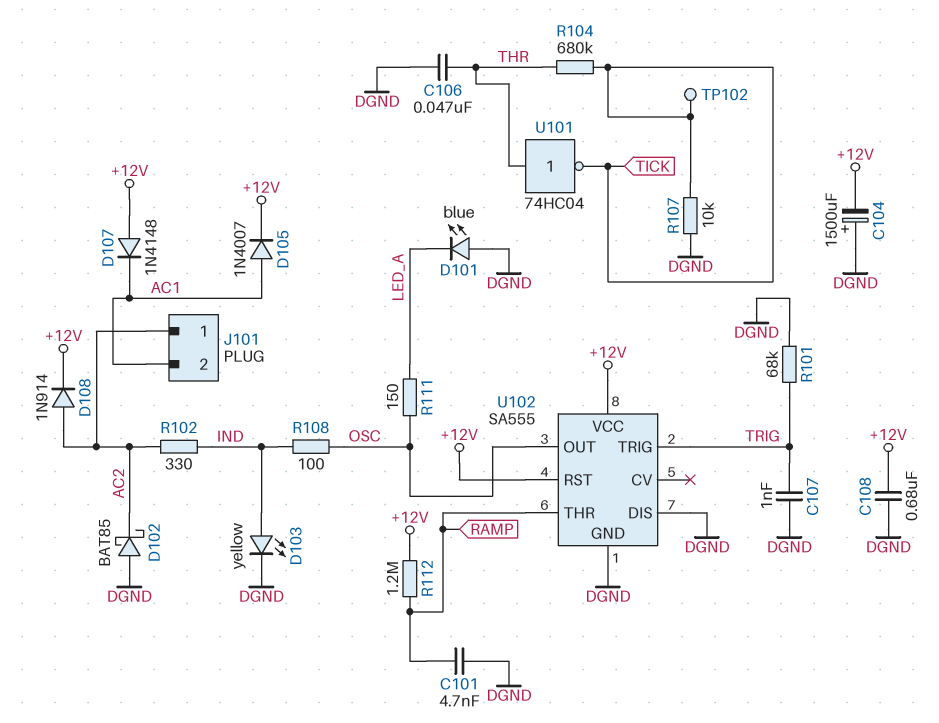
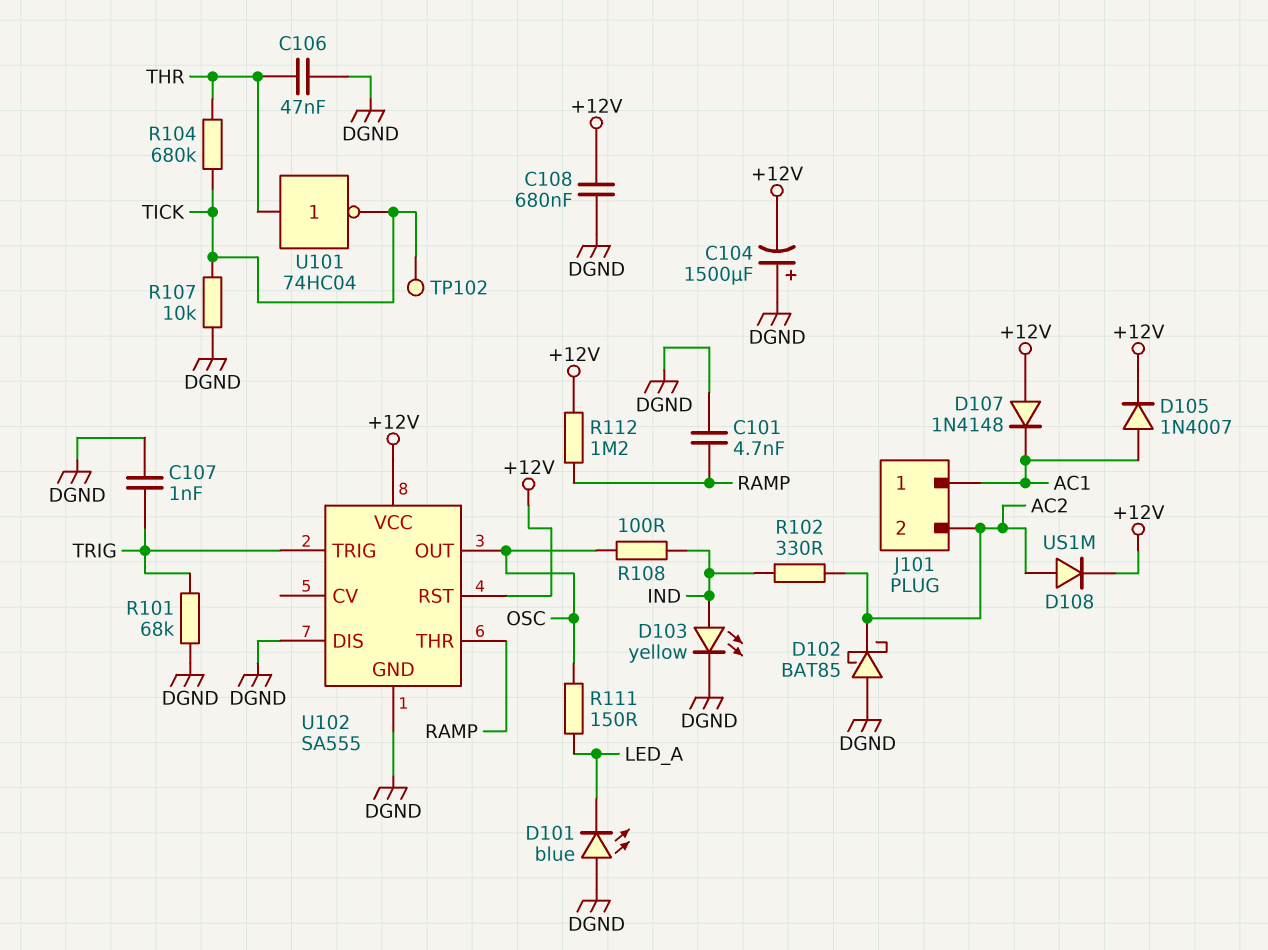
D108: diode 1N914 (A AC2, K +12V) -> diode US1M (A AC2, K +12V)
J101 pin 1: AC2 -> AC1
J101 pin 2: AC1 -> AC2

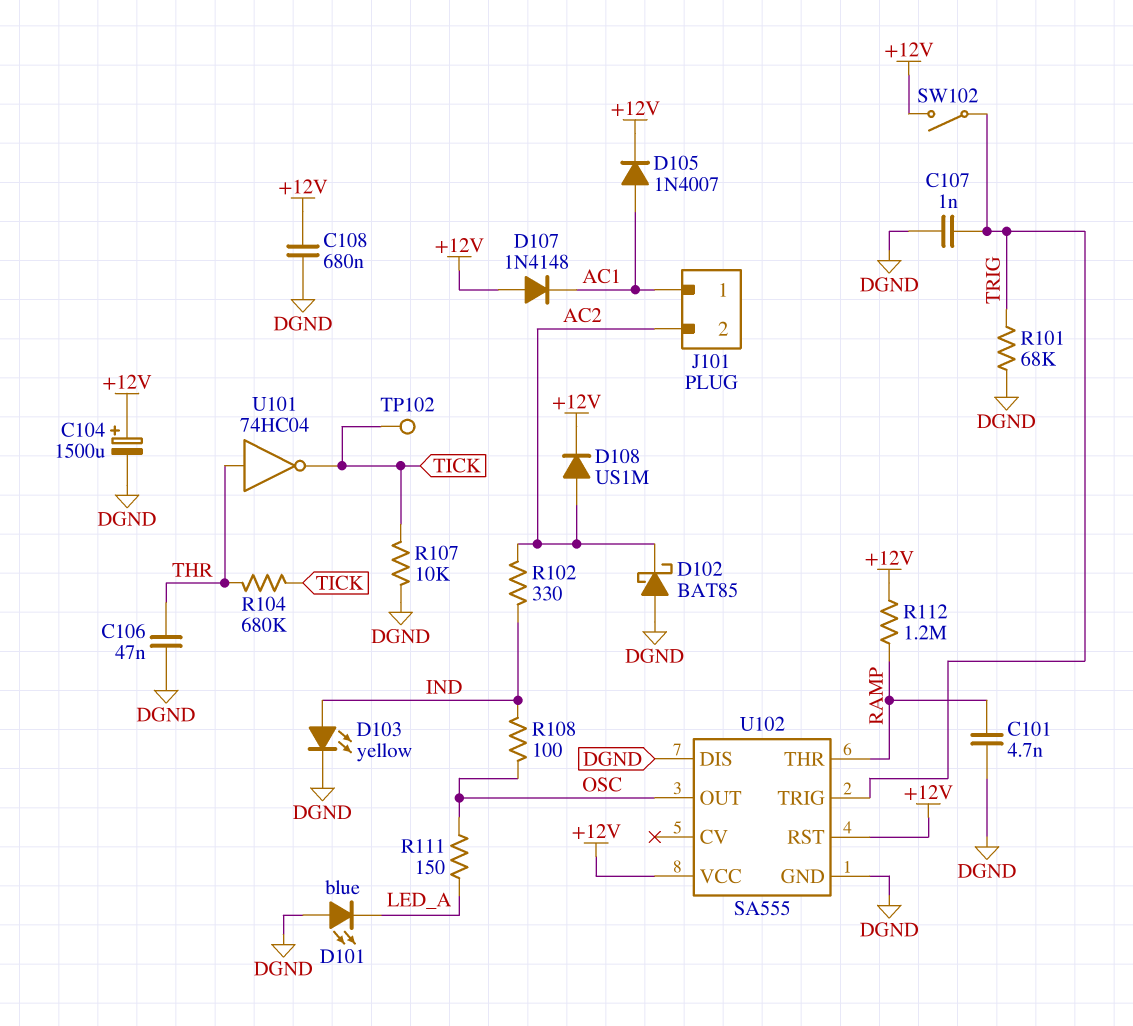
C104: 1500uF (plus DGND, minus +12V) -> 1500uF (plus +12V, minus DGND)
SW102: none -> switch (+12V, TRIG)

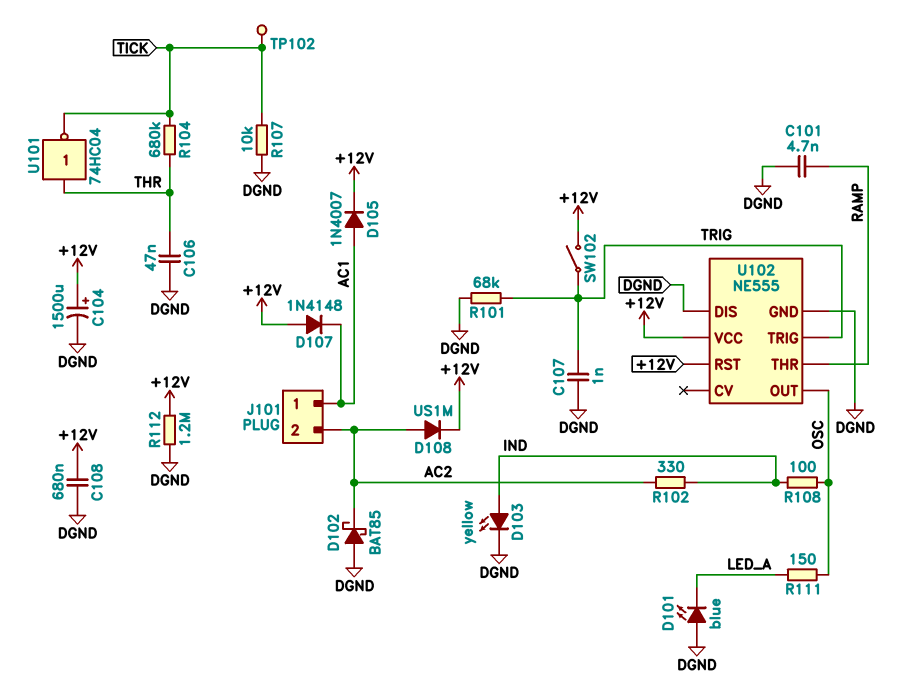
R112: 1.2M (+12V, RAMP) -> 1.2M (+12V, DGND)
U102: SA555 -> NE555

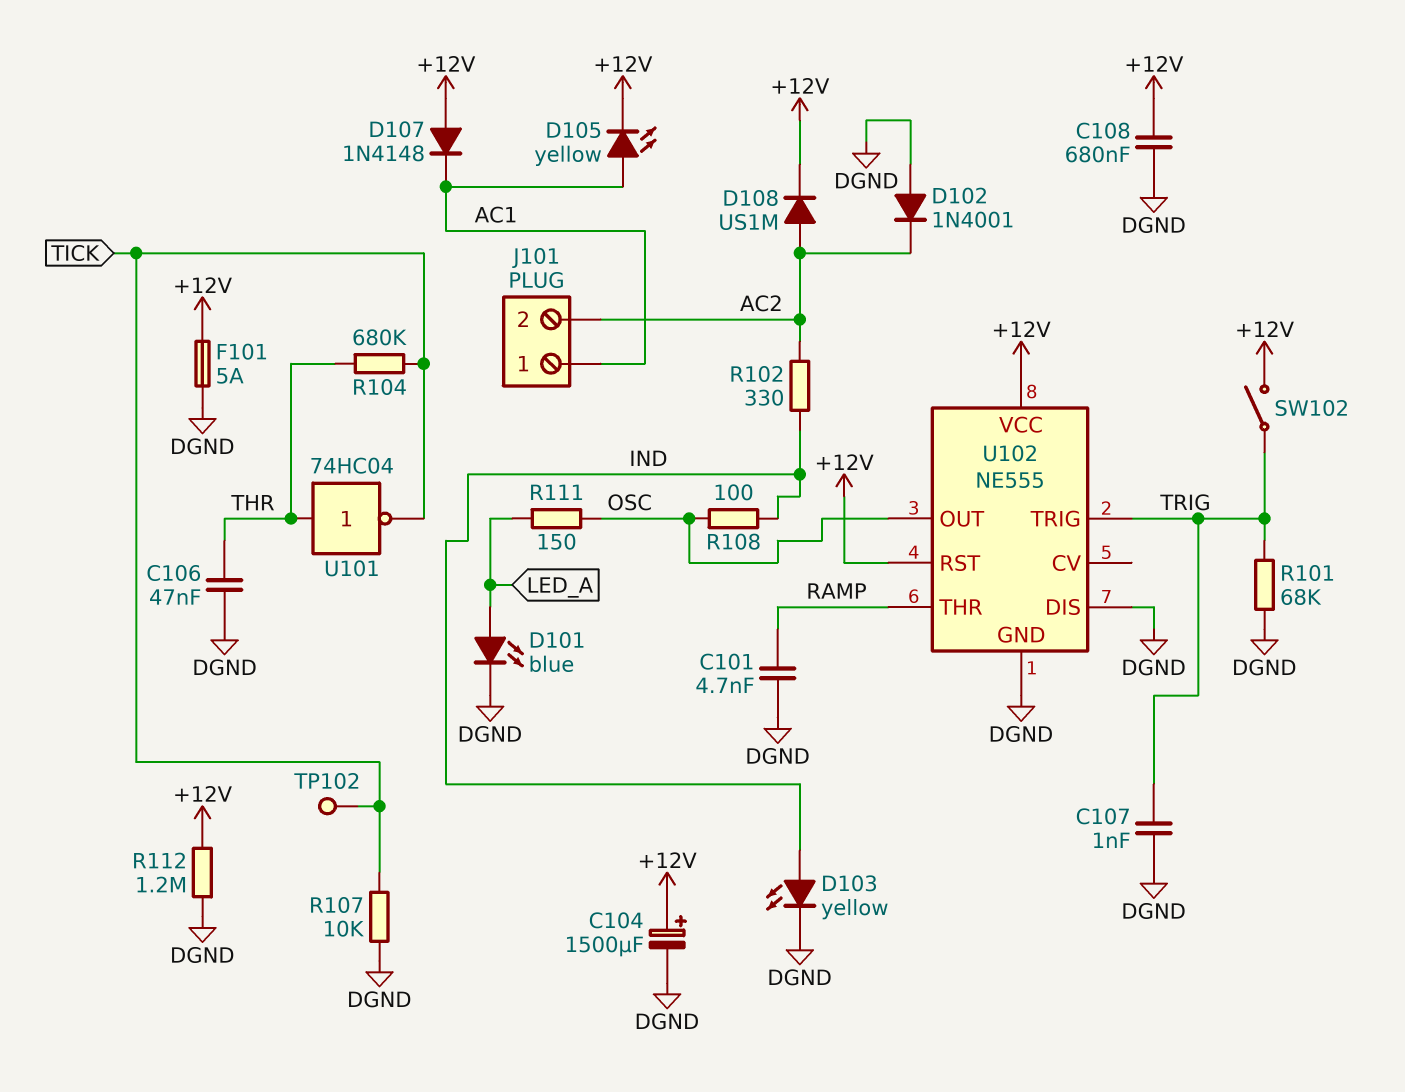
D101: LED blue (A DGND, K LED_A) -> LED blue (A LED_A, K DGND)
D102: schottky BAT85 (A DGND, K AC2) -> diode 1N4001 (A DGND, K AC2)
D105: diode 1N4007 (A AC1, K +12V) -> LED yellow (A AC1, K +12V)
F101: none -> 5A (+12V, DGND)

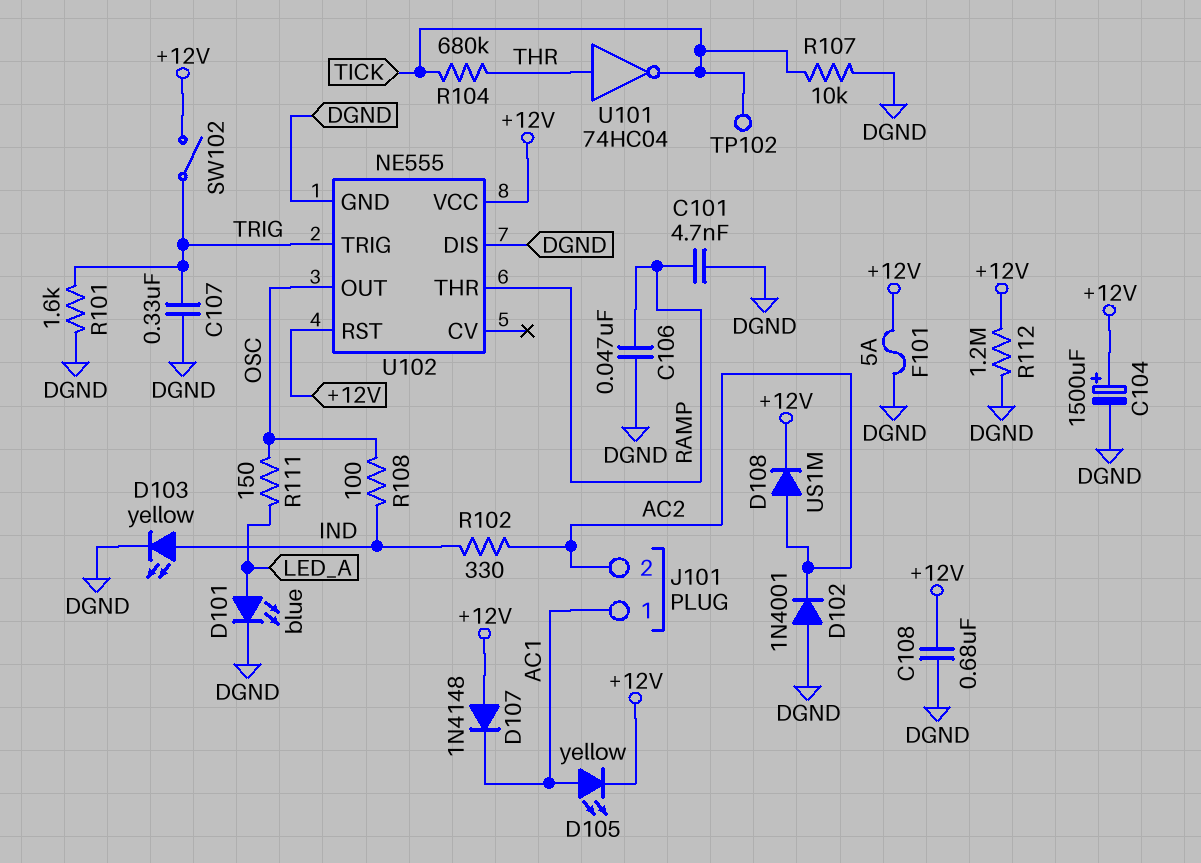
C106: 47nF (DGND, THR) -> 47nF (DGND, RAMP)
C107: 1nF (DGND, TRIG) -> 330nF (DGND, TRIG)
R101: 68k (DGND, TRIG) -> 1.6k (DGND, TRIG)

